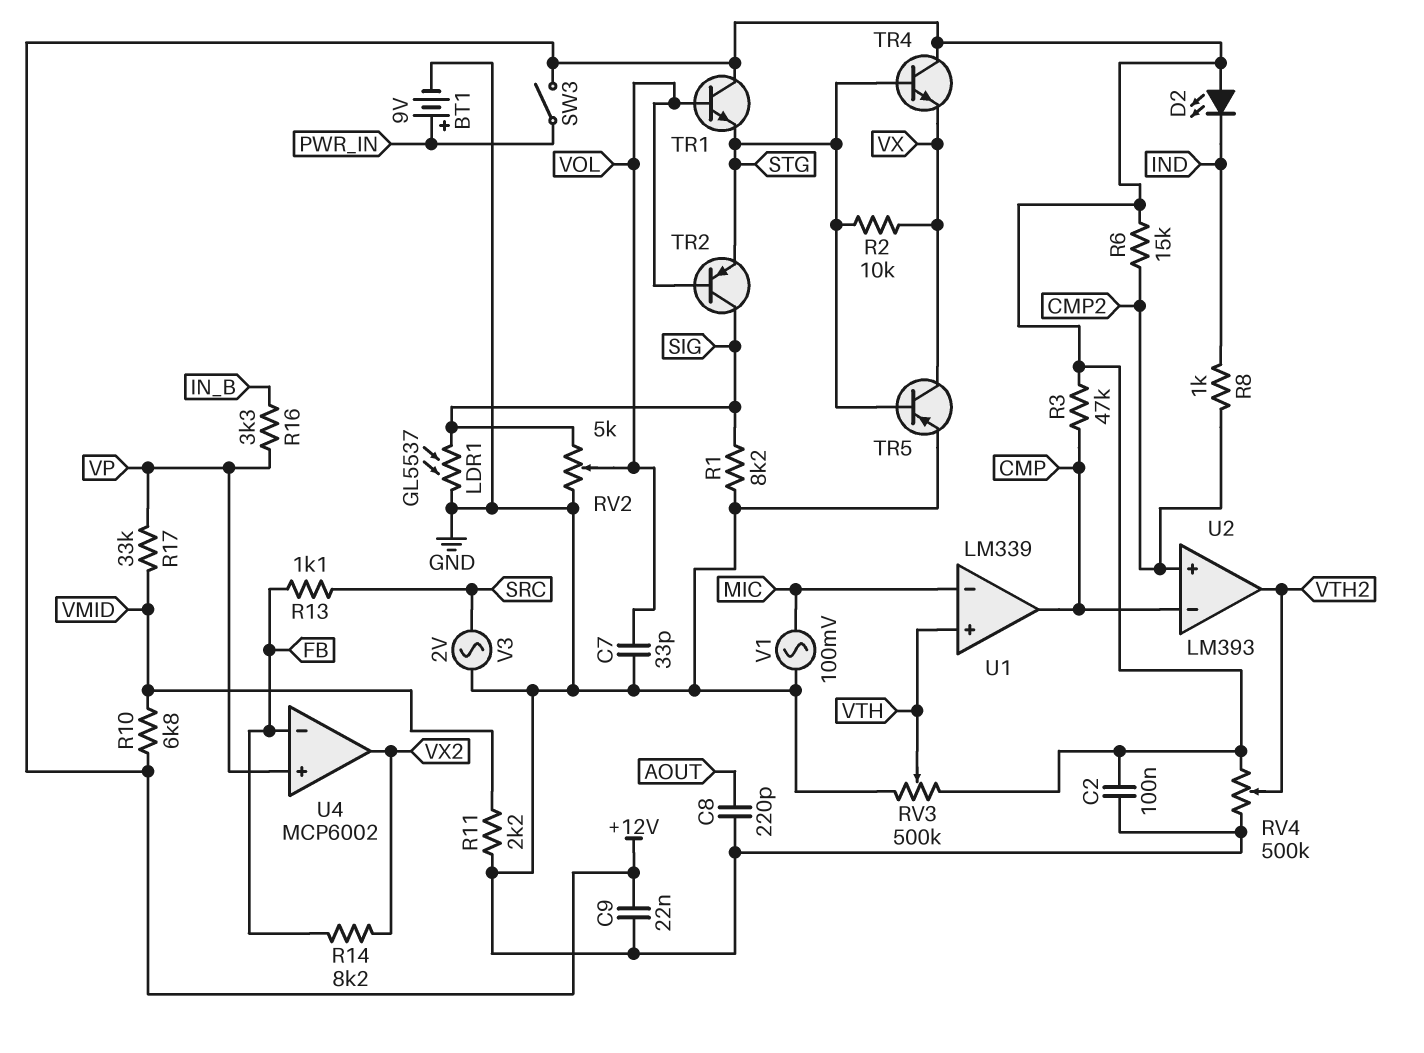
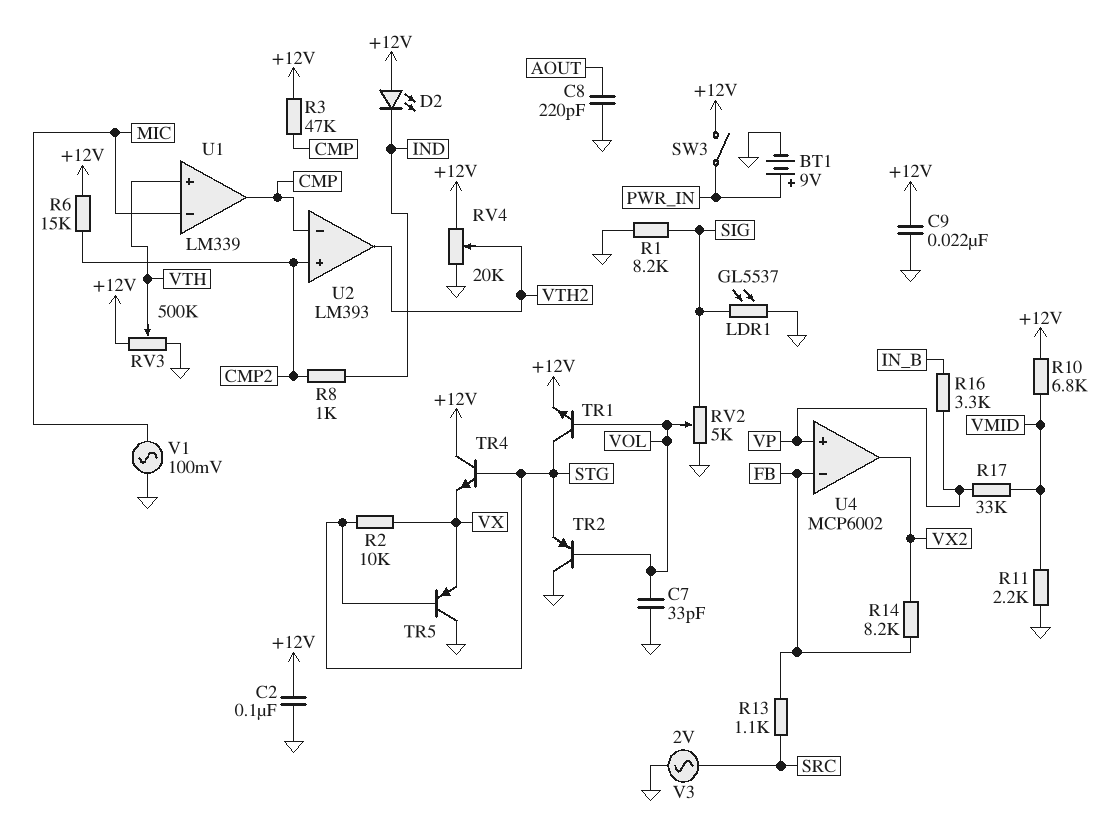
RV4: 500k (+12V, GND, wiper VTH2) -> 20k (+12V, GND, wiper VTH2)
TR1: NPN (B VOL, C +12V, E STG) -> NPN (B VOL, C STG, E +12V)
TR2: PNP (B VOL, C SIG, E STG) -> PNP (B VOL, C GND, E STG)
TR5: PNP (B STG, C VX, E GND) -> PNP (B STG, C GND, E VX)

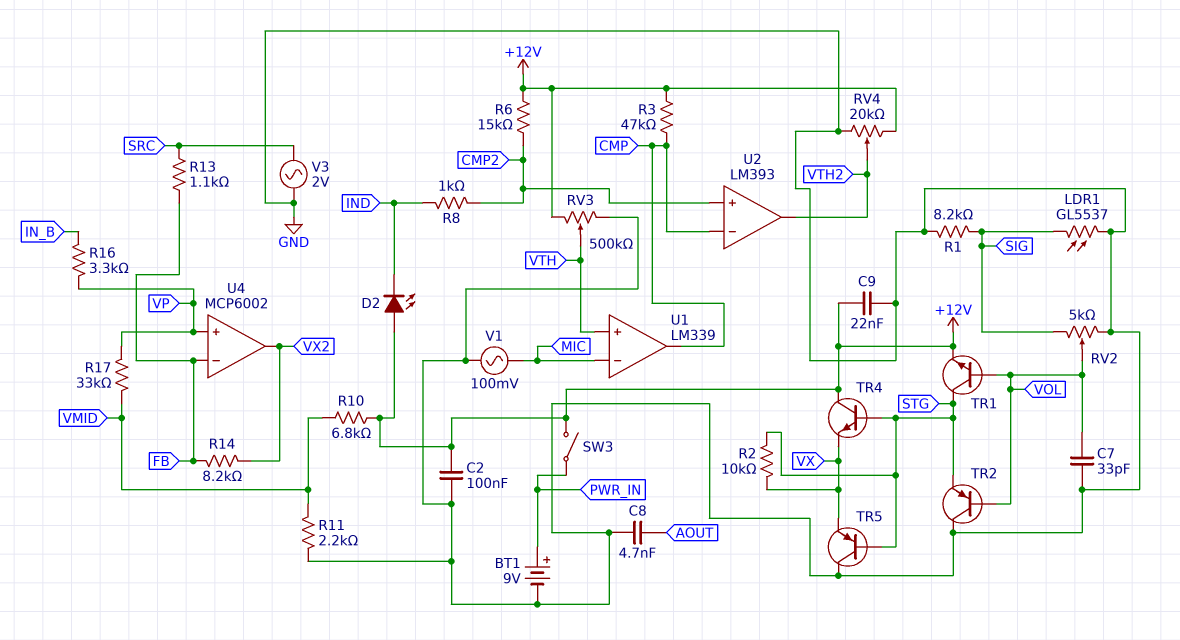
C8: 220pF (AOUT, GND) -> 4.7nF (AOUT, GND)

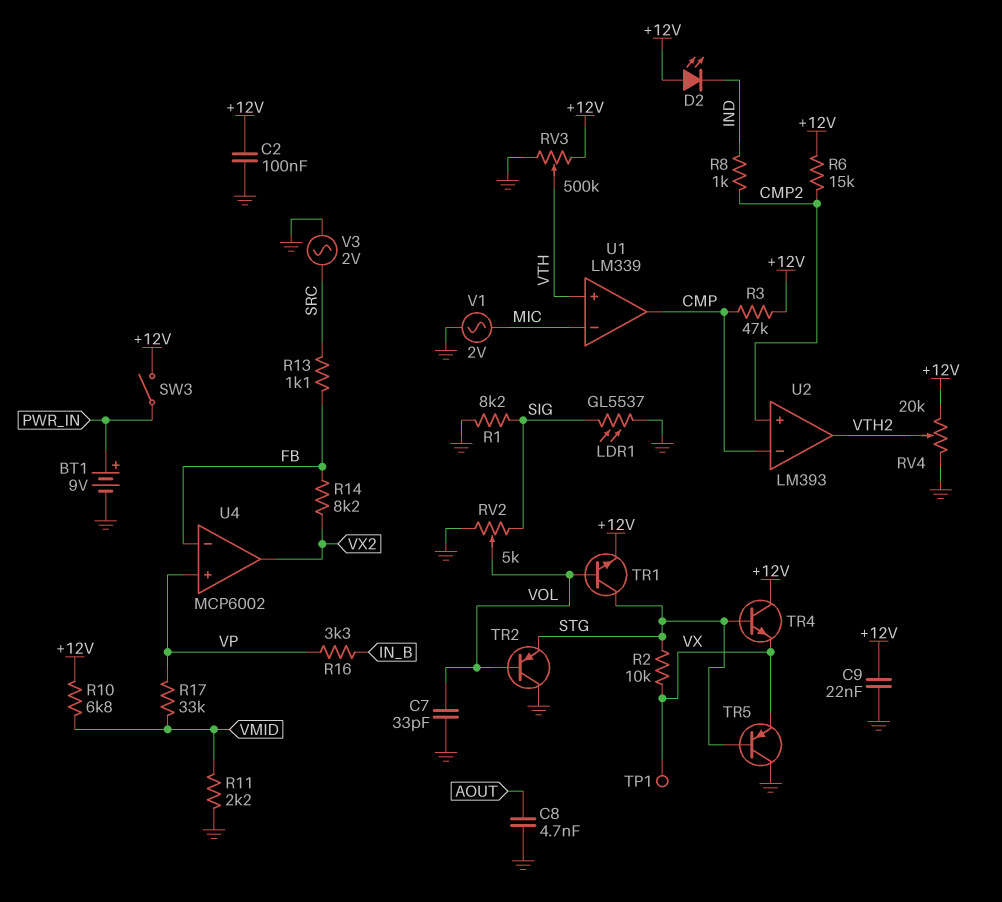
TP1: none -> test point (VX)
V1: AC 100mV (GND, MIC) -> AC 2V (GND, MIC)

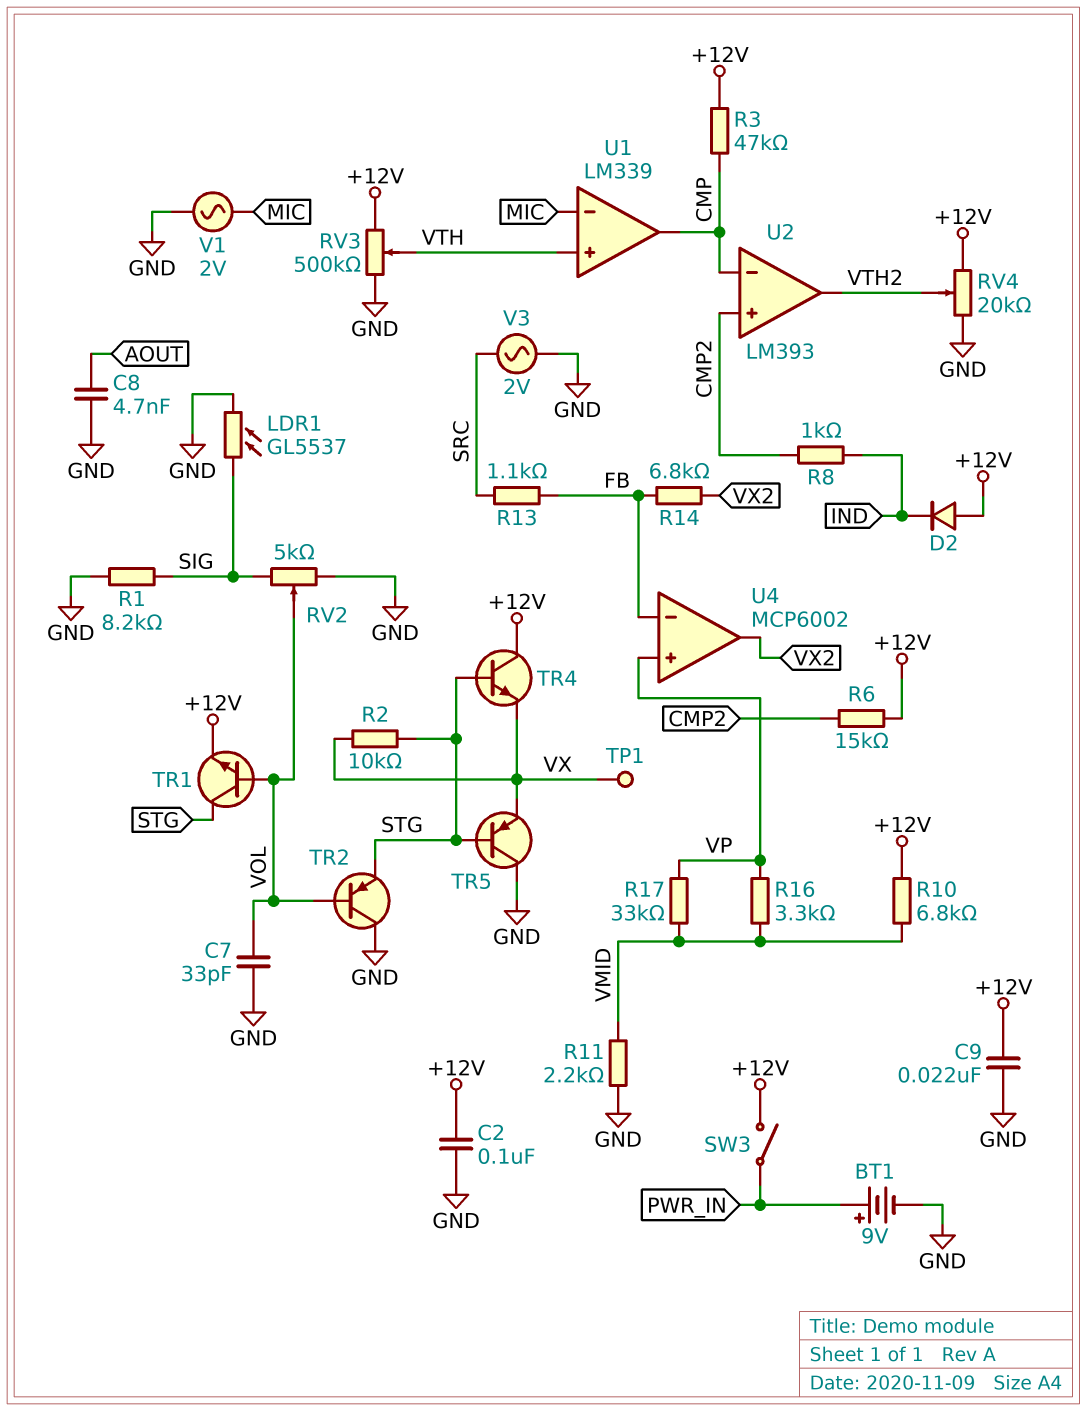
D2: LED (A +12V, K IND) -> diode (A +12V, K IND)
R14: 8.2k (FB, VX2) -> 6.8k (FB, VX2)
R16: 3.3k (IN_B, VP) -> 3.3k (VMID, VP)

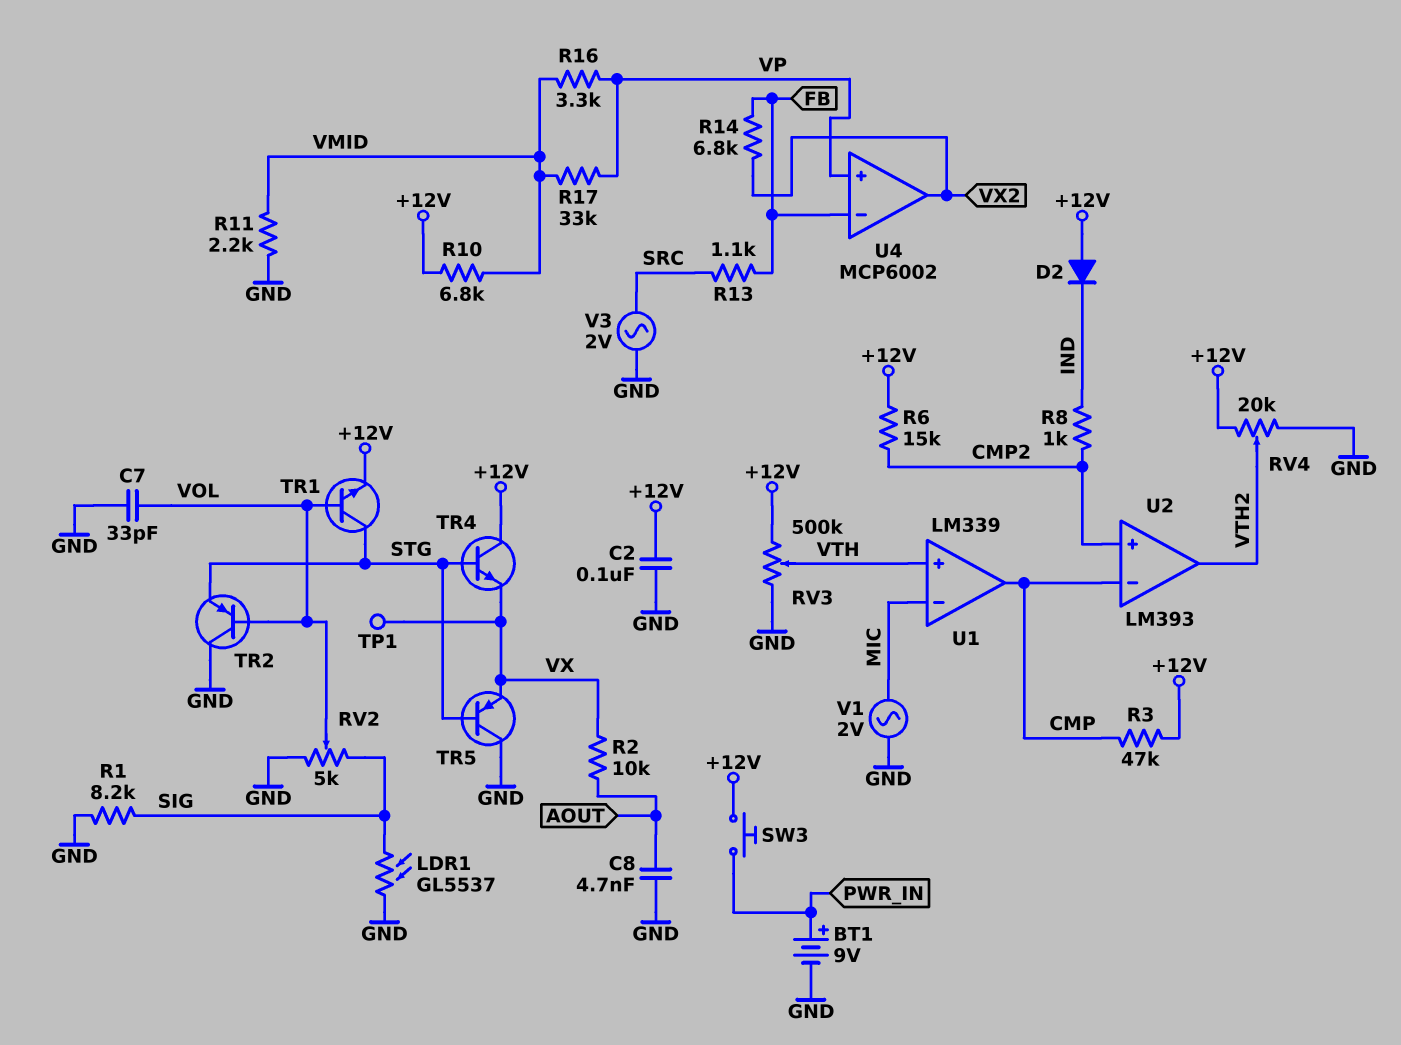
C9: 22nF (+12V, GND) -> none
R2: 10k (STG, VX) -> 10k (AOUT, VX)
SW3: switch (+12V, PWR_IN) -> button (+12V, PWR_IN)

